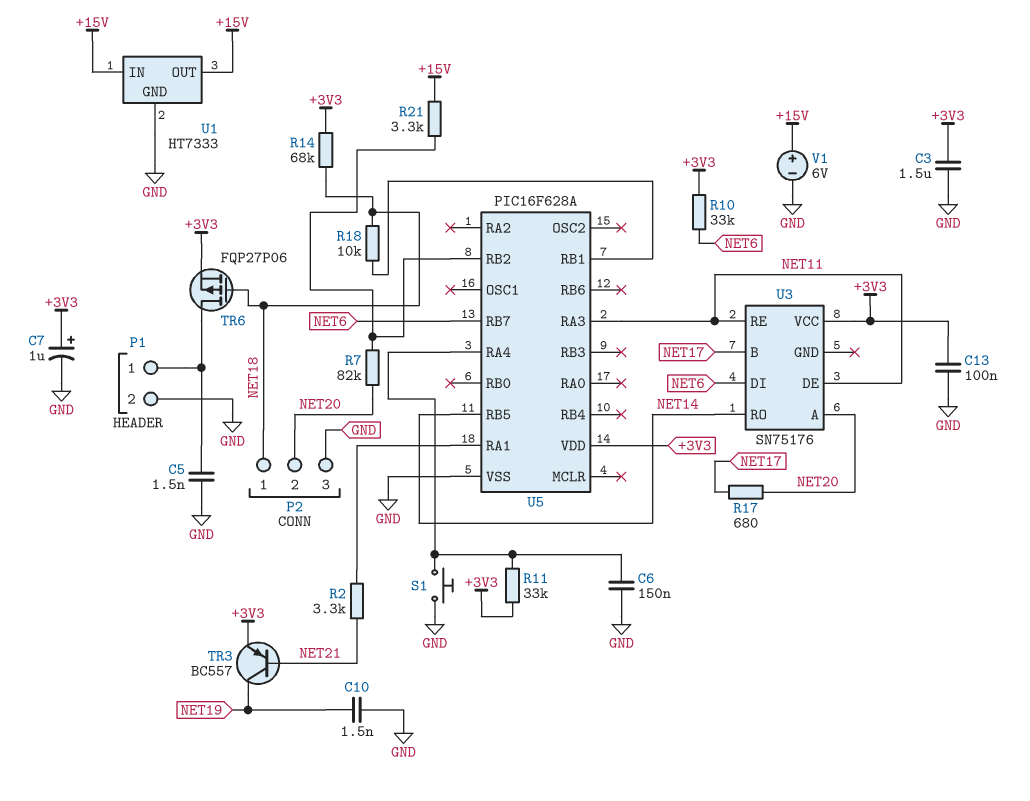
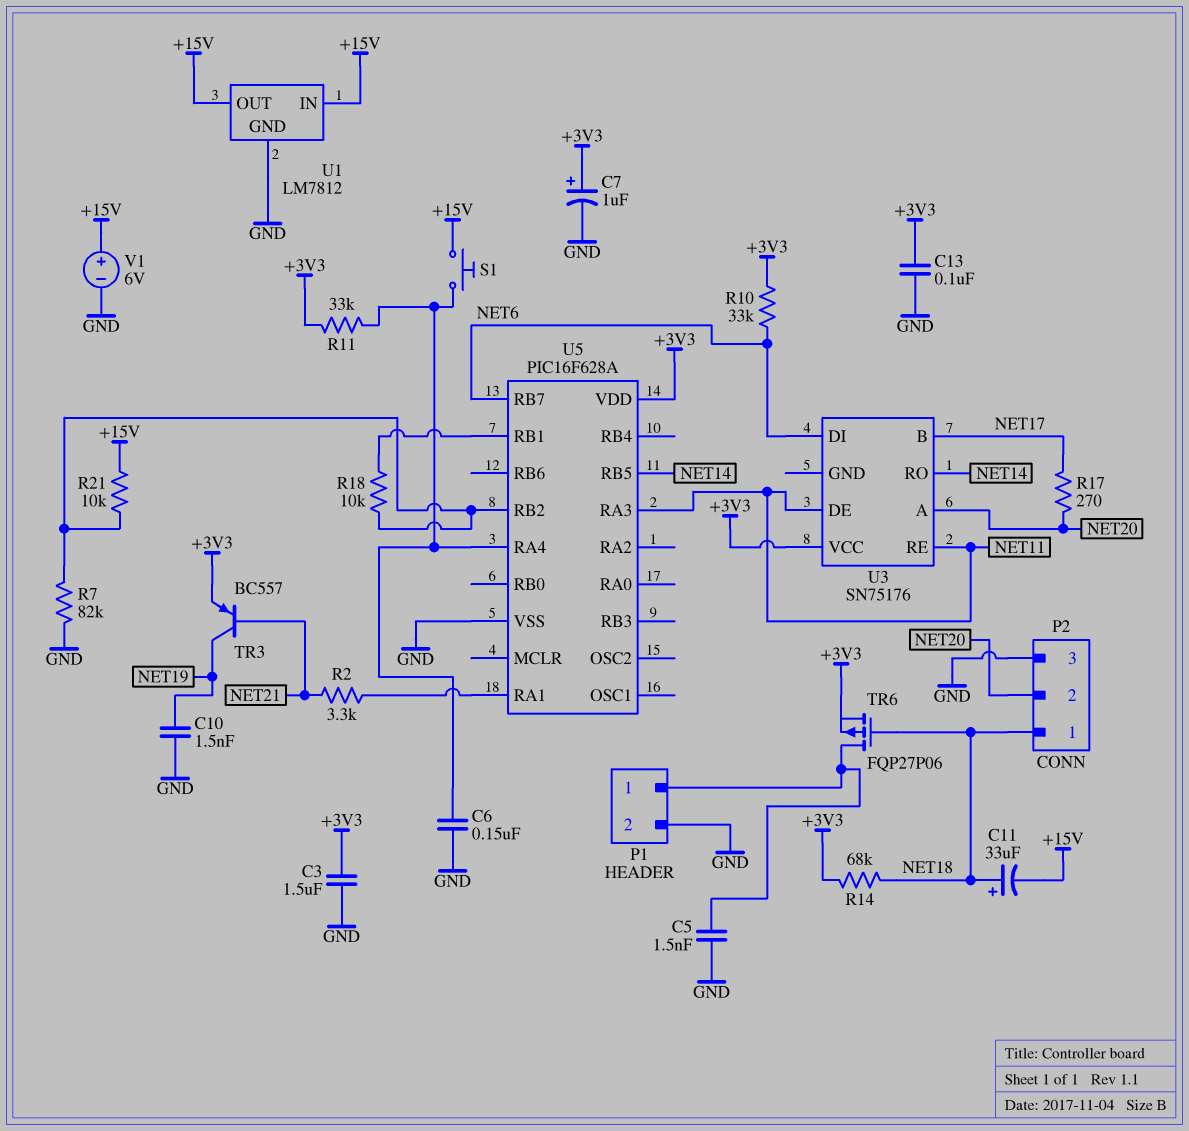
C11: none -> 33uF (plus NET18, minus +15V)
R7: 82k (NET20, U5/RB2) -> 82k (GND, U5/RB2)
R17: 680 (NET17, NET20) -> 270 (NET17, NET20)
R18: 10k (NET18, U5/RB1) -> 10k (U5/RB1, U5/RB2)
R21: 3.3k (+15V, U5/RB2) -> 10k (+15V, U5/RB2)
S1: button (GND, U5/RA4) -> button (+15V, U5/RA4)
U1: HT7333 -> LM7812

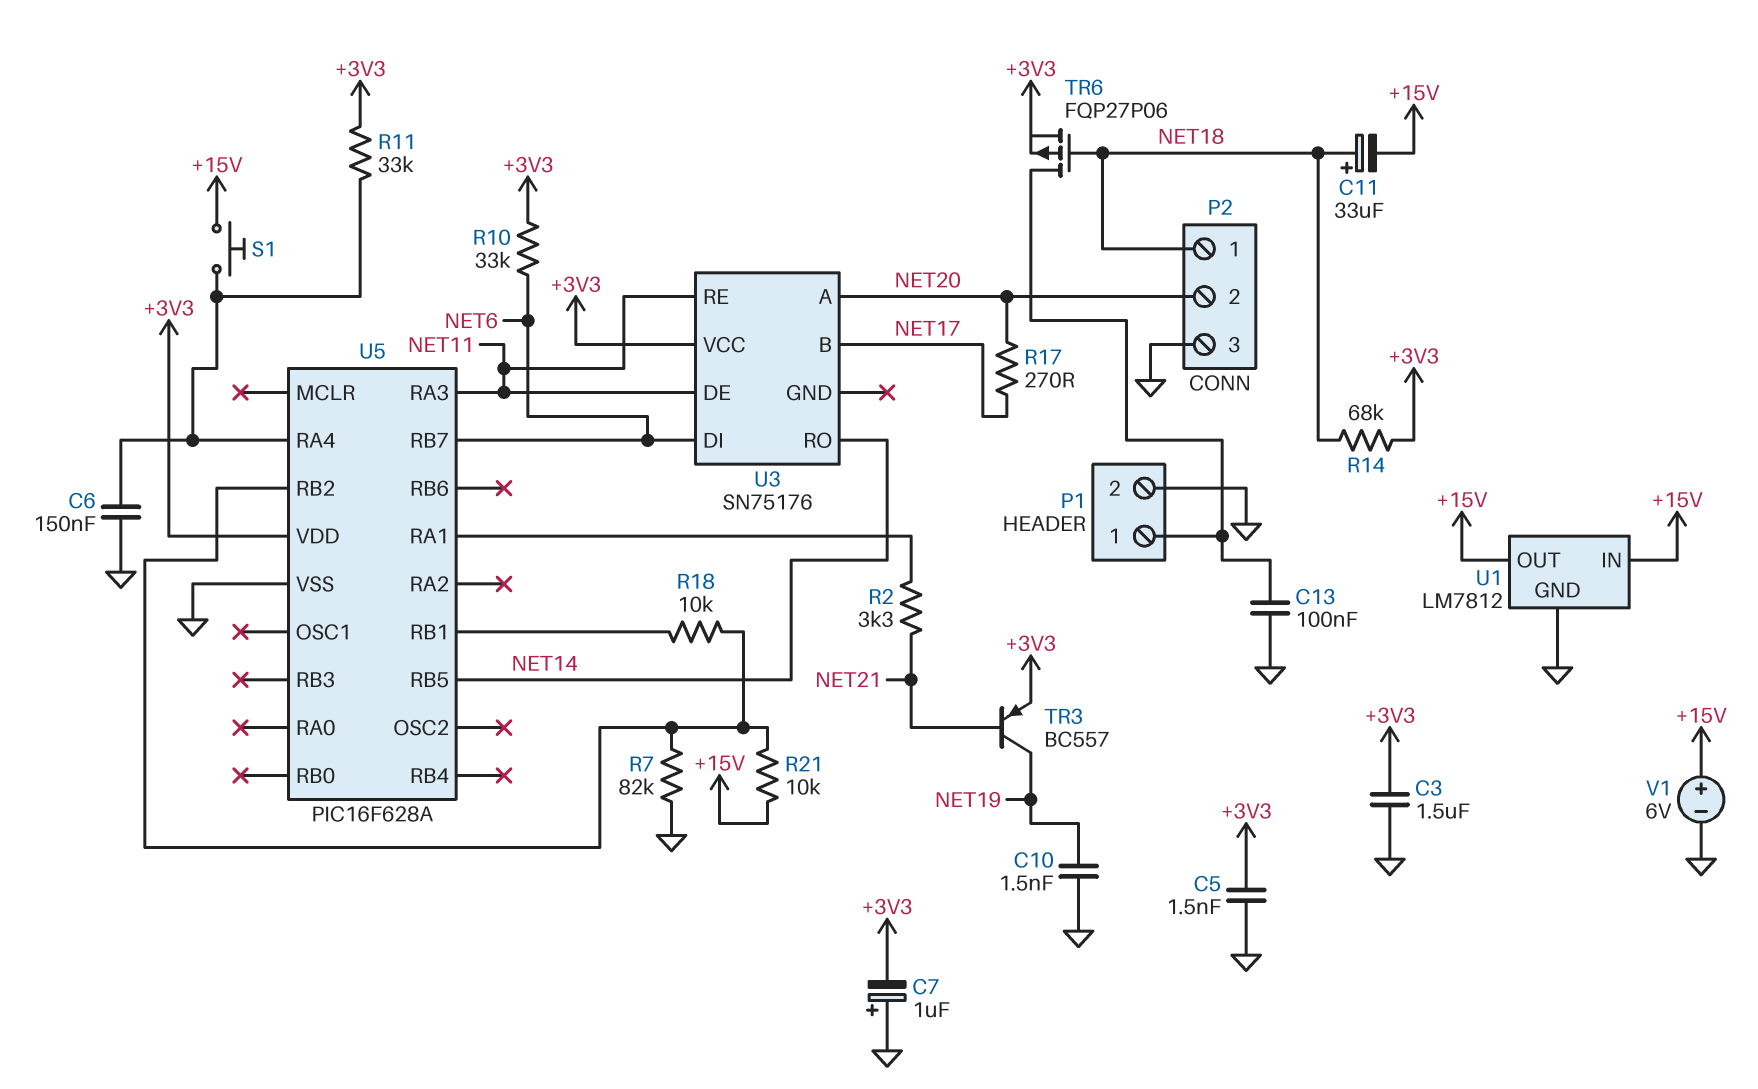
C5: 1.5nF (GND, P1/1) -> 1.5nF (+3V3, GND)
C7: 1uF (plus +3V3, minus GND) -> 1uF (plus GND, minus +3V3)
C13: 100nF (+3V3, GND) -> 100nF (GND, P1/1)

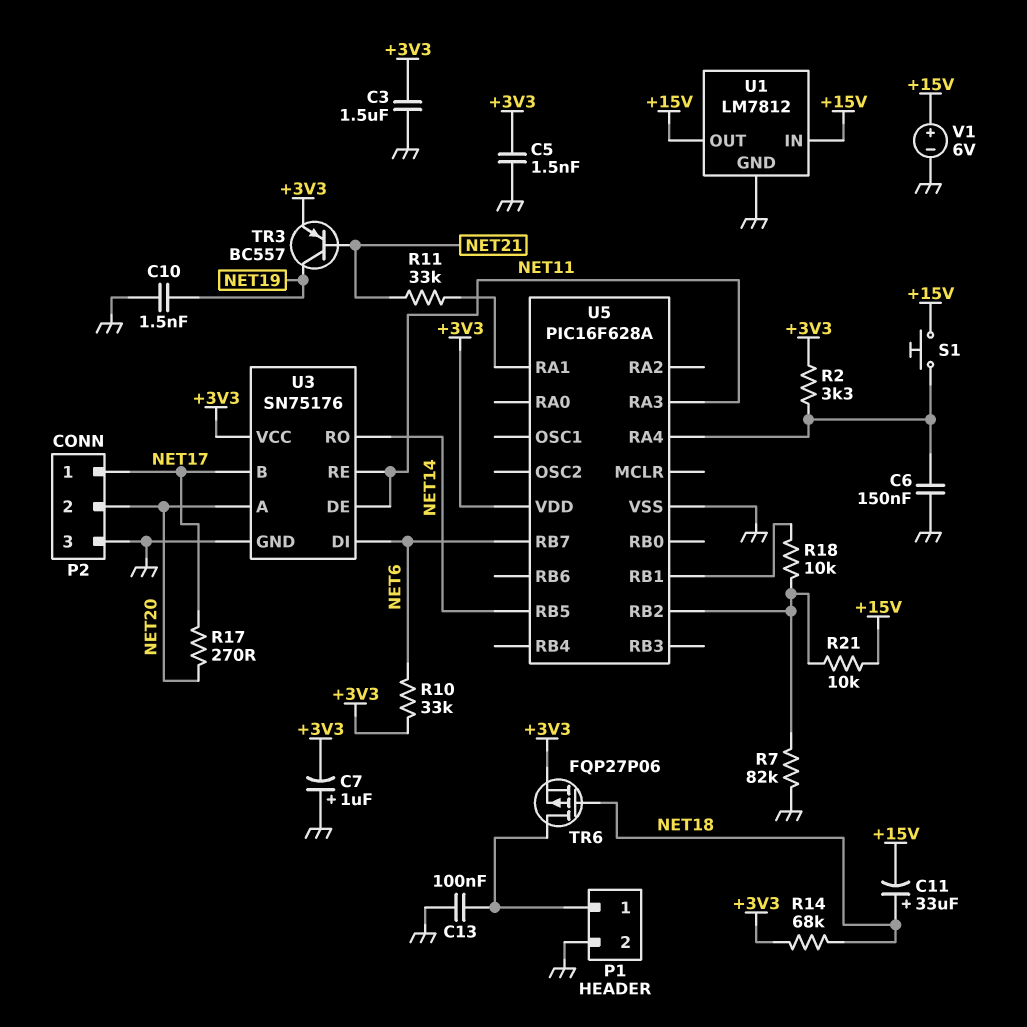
P2 pin 1: NET18 -> NET17
R2: 3.3k (NET21, U5/RA1) -> 3.3k (+3V3, U5/RA4)
R11: 33k (+3V3, U5/RA4) -> 33k (NET21, U5/RA1)
U3 pin GND: none -> GND

